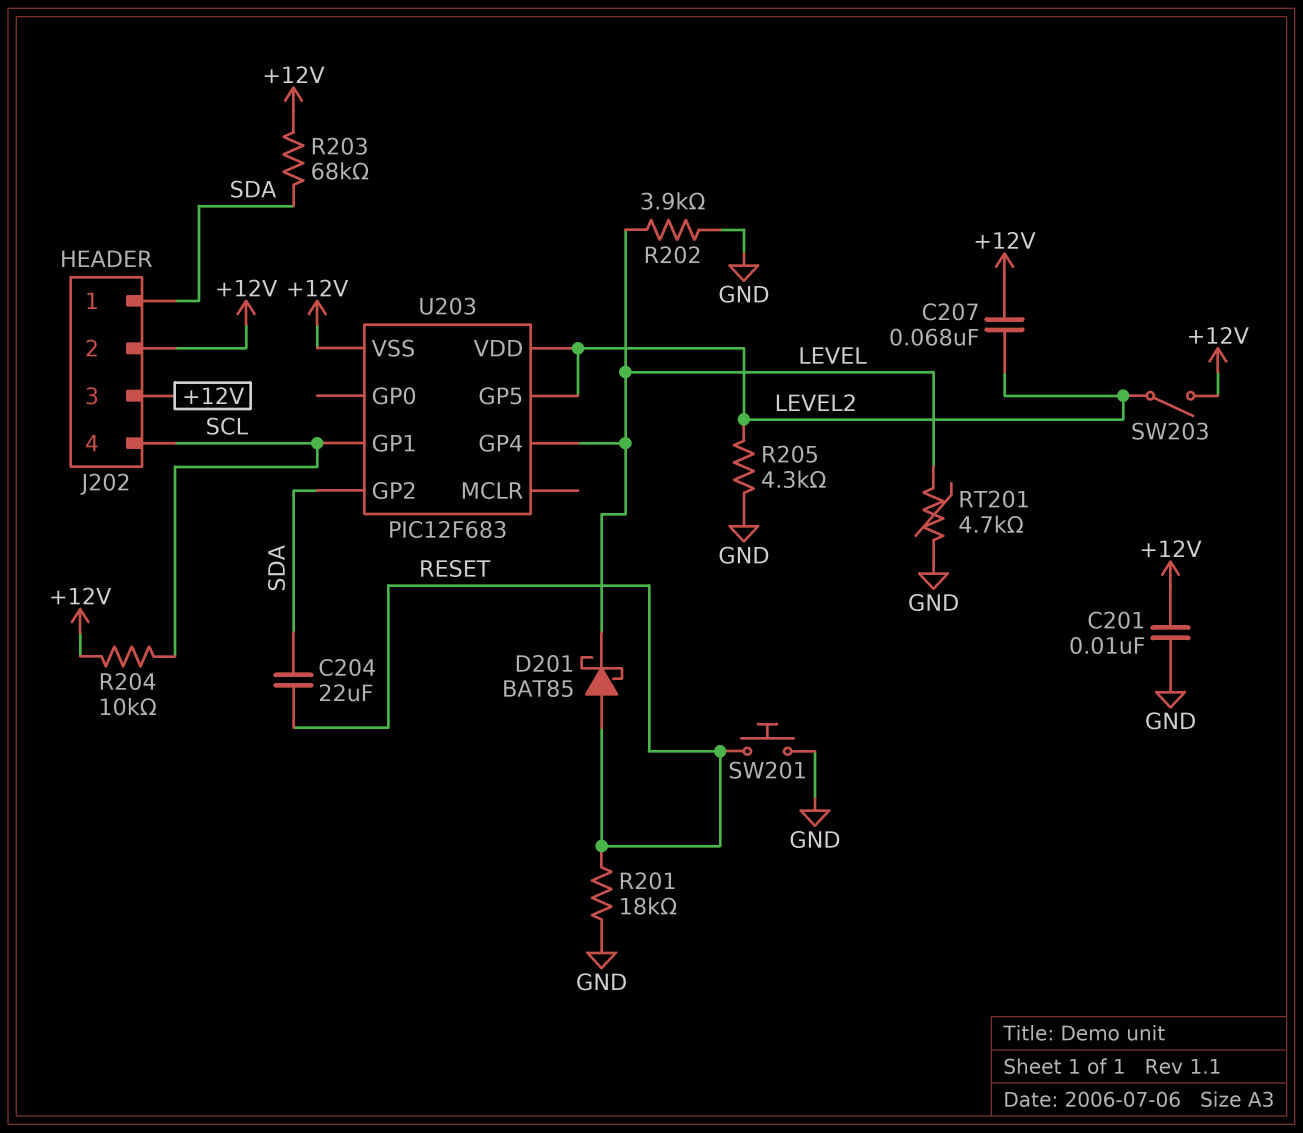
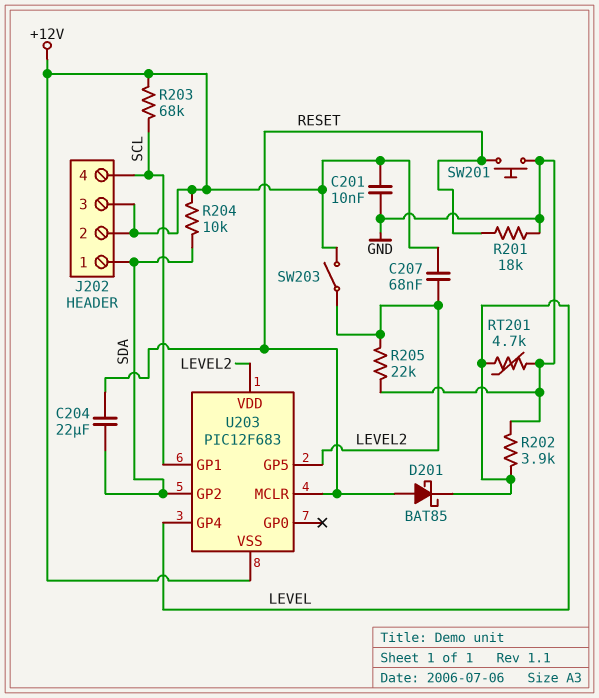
R203: 68k (+12V, SDA) -> 68k (+12V, SCL)
R204: 10k (+12V, SCL) -> 10k (+12V, SDA)
R205: 4.3k (GND, LEVEL2) -> 22k (GND, LEVEL2)
U203 pin MCLR: none -> RESET

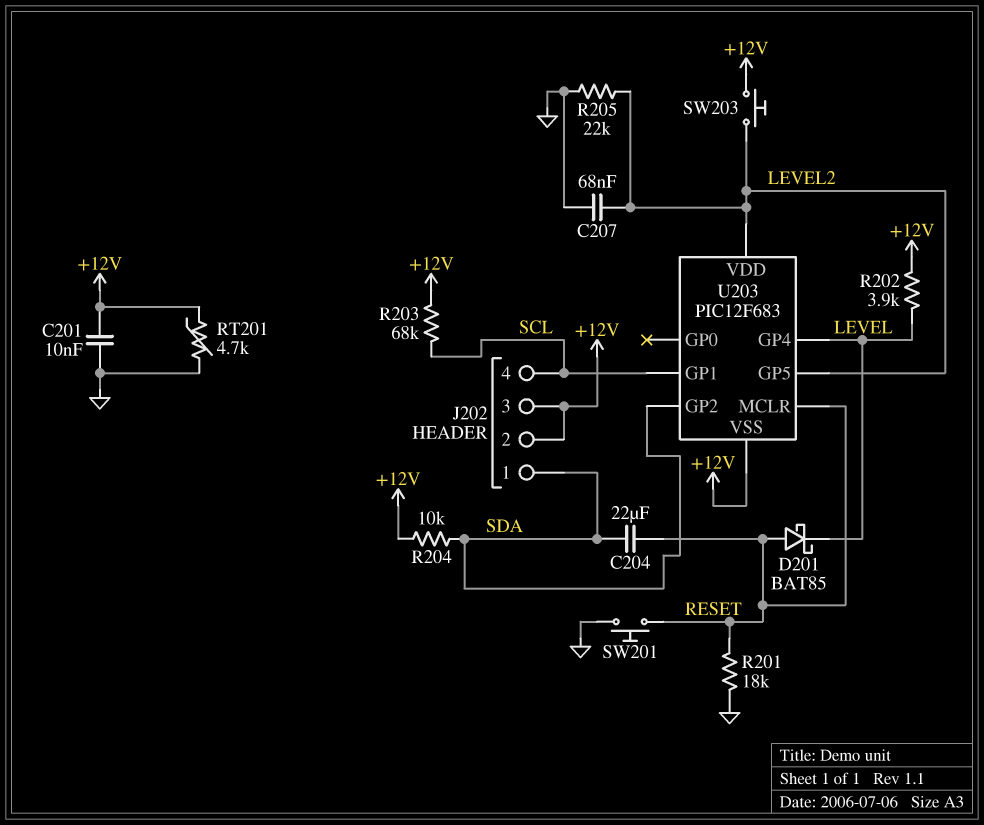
C207: 68nF (+12V, LEVEL2) -> 68nF (GND, LEVEL2)
R202: 3.9k (GND, LEVEL) -> 3.9k (+12V, LEVEL)
RT201: 4.7k (GND, LEVEL) -> 4.7k (+12V, GND)
SW203: switch (+12V, LEVEL2) -> button (+12V, LEVEL2)

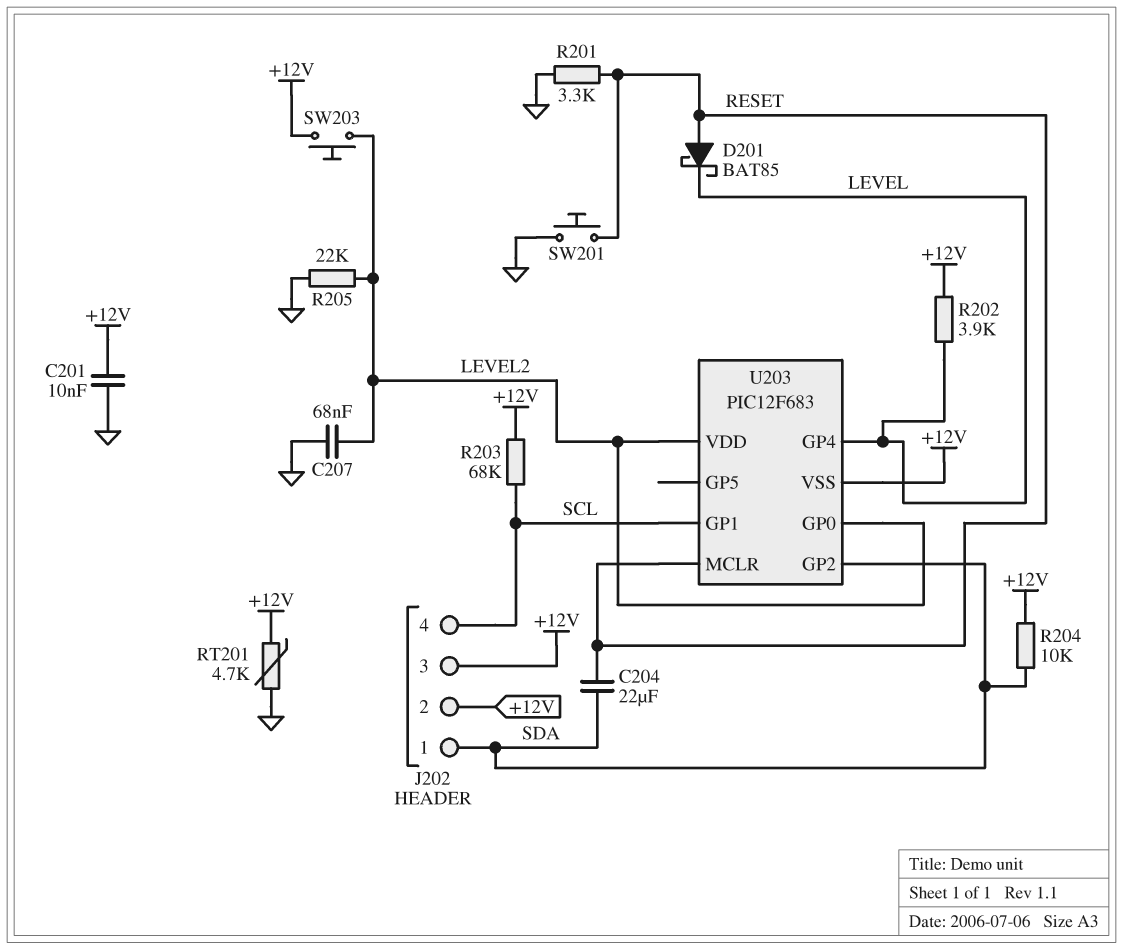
R201: 18k (GND, RESET) -> 3.3k (GND, RESET)
U203 pin GP0: none -> LEVEL2
U203 pin GP5: LEVEL2 -> none

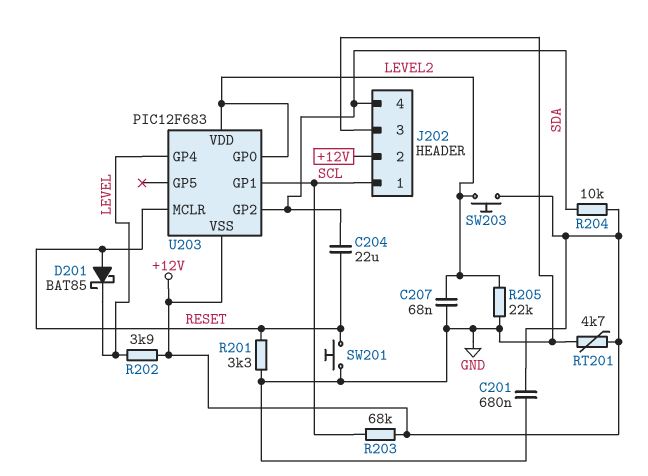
C201: 10nF (+12V, GND) -> 680nF (+12V, GND)
J202 pin 1: SDA -> SCL
J202 pin 3: +12V -> GND
J202 pin 4: SCL -> SDA

